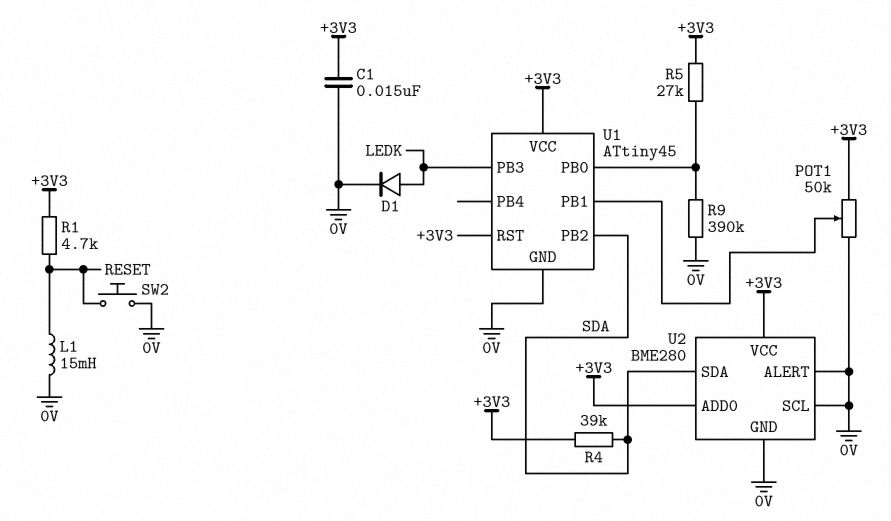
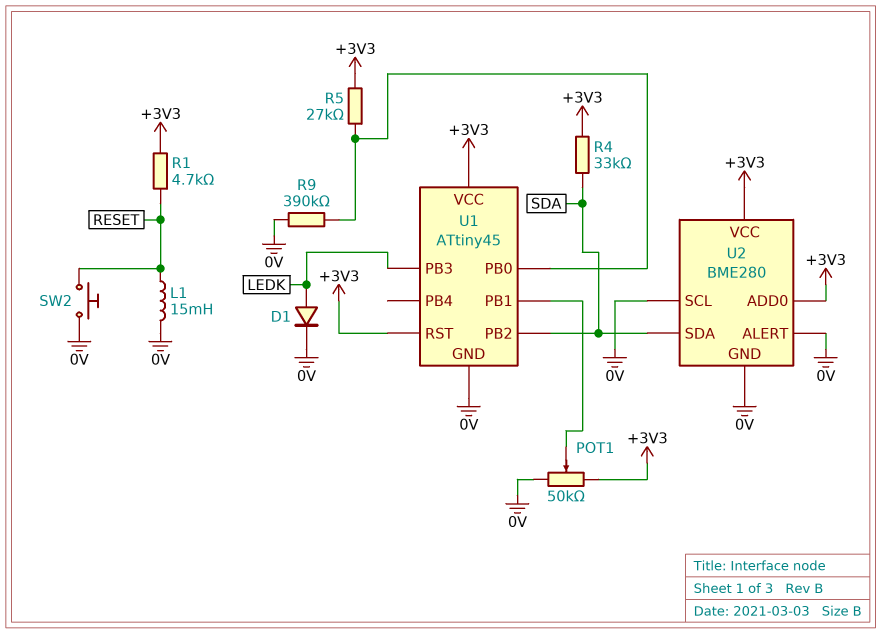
C1: 15nF (+3V3, 0V) -> none
R4: 39k (+3V3, SDA) -> 33k (+3V3, SDA)

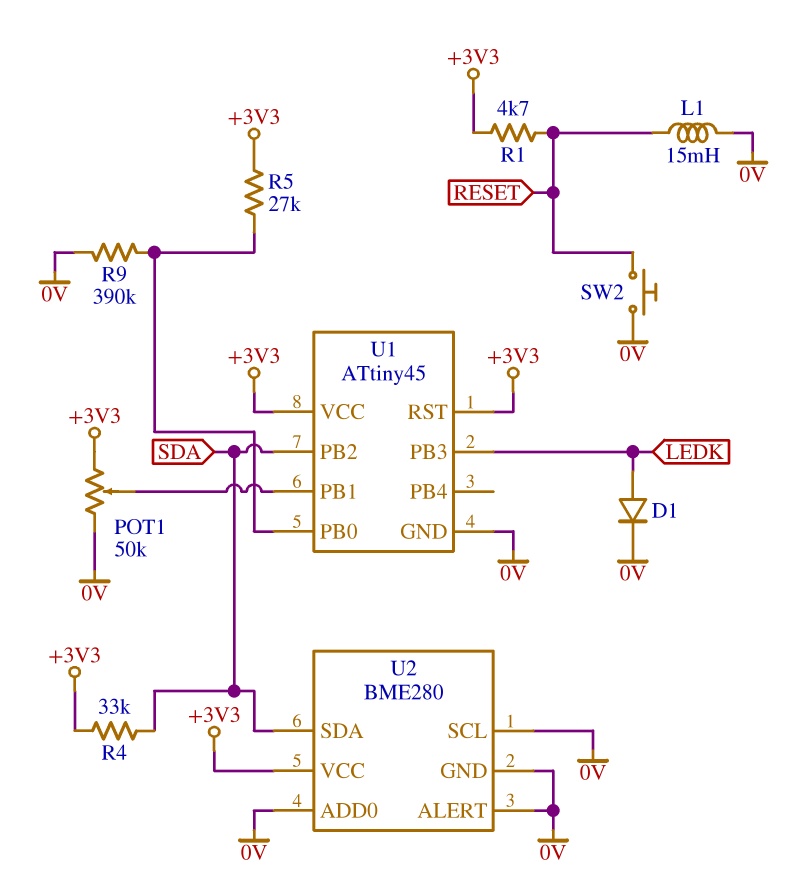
U2 pin ADD0: +3V3 -> 0V

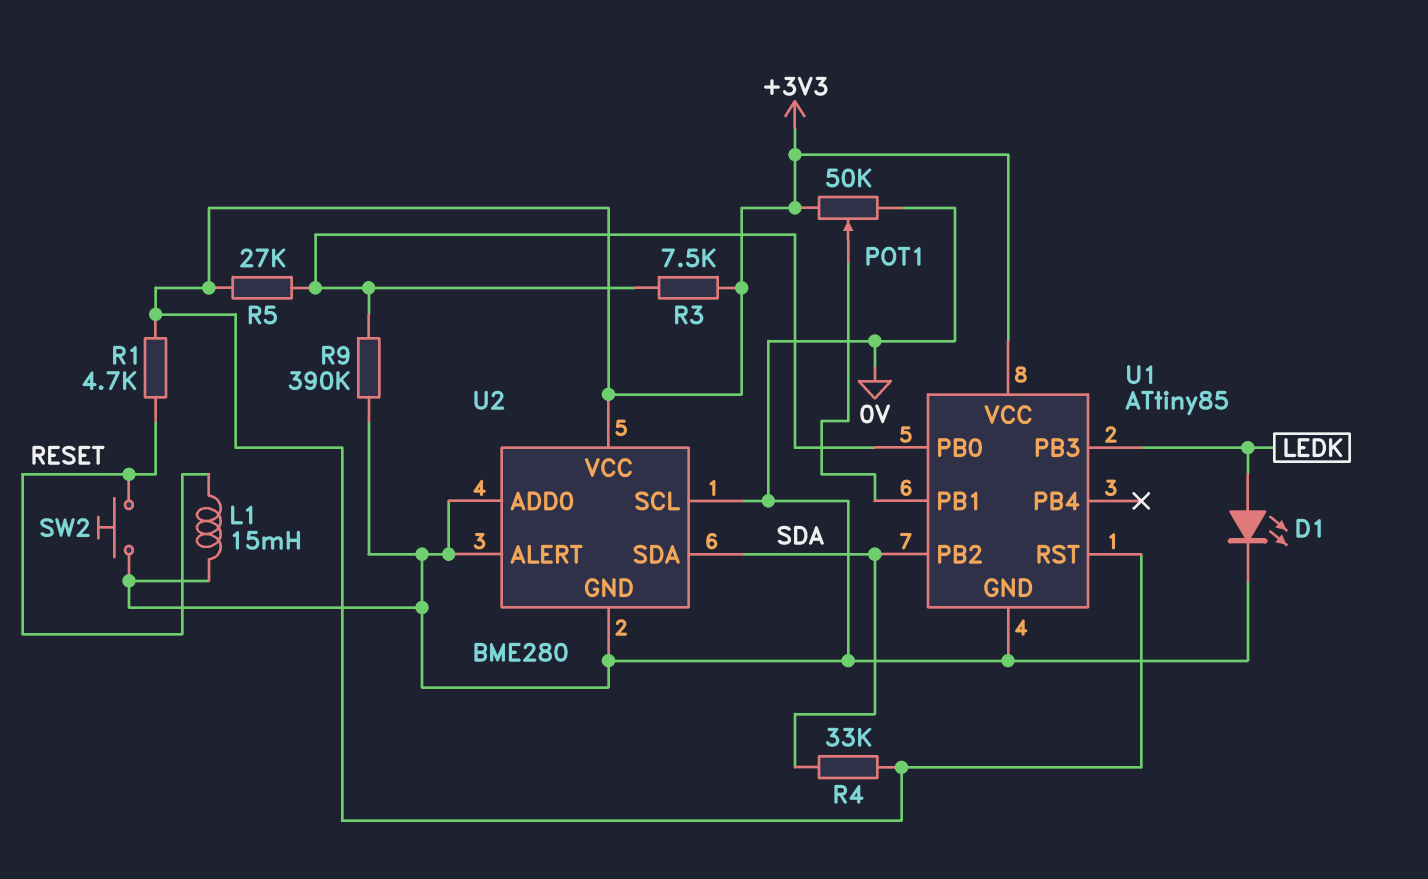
D1: diode (A LEDK, K 0V) -> LED (A LEDK, K 0V)
R3: none -> 7.5k (+3V3, U1/PB0)
U1: ATtiny45 -> ATtiny85

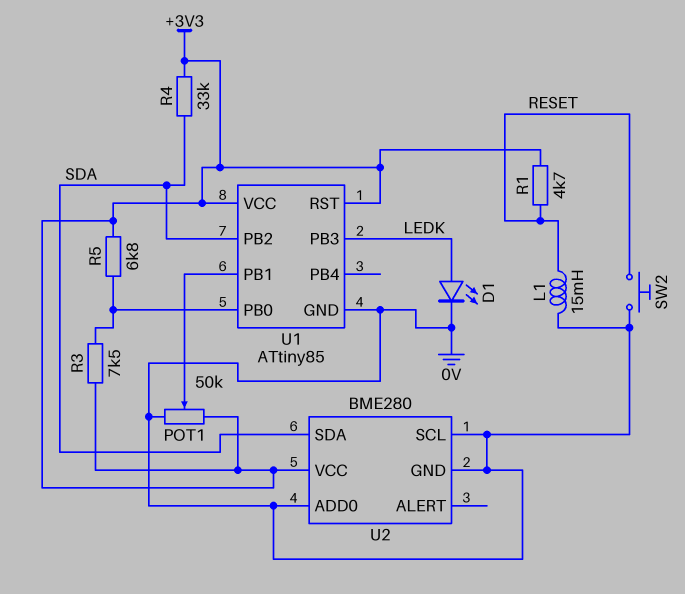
R5: 27k (+3V3, U1/PB0) -> 6.8k (+3V3, U1/PB0)
R9: 390k (0V, U1/PB0) -> none
U2 pin ALERT: 0V -> none

